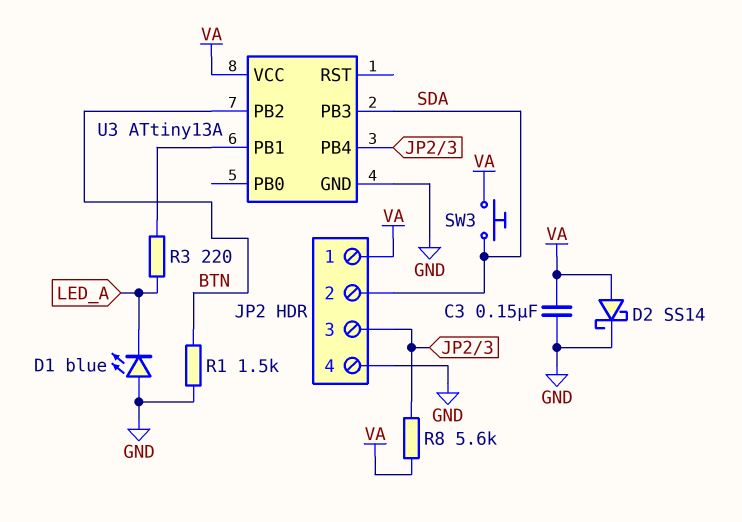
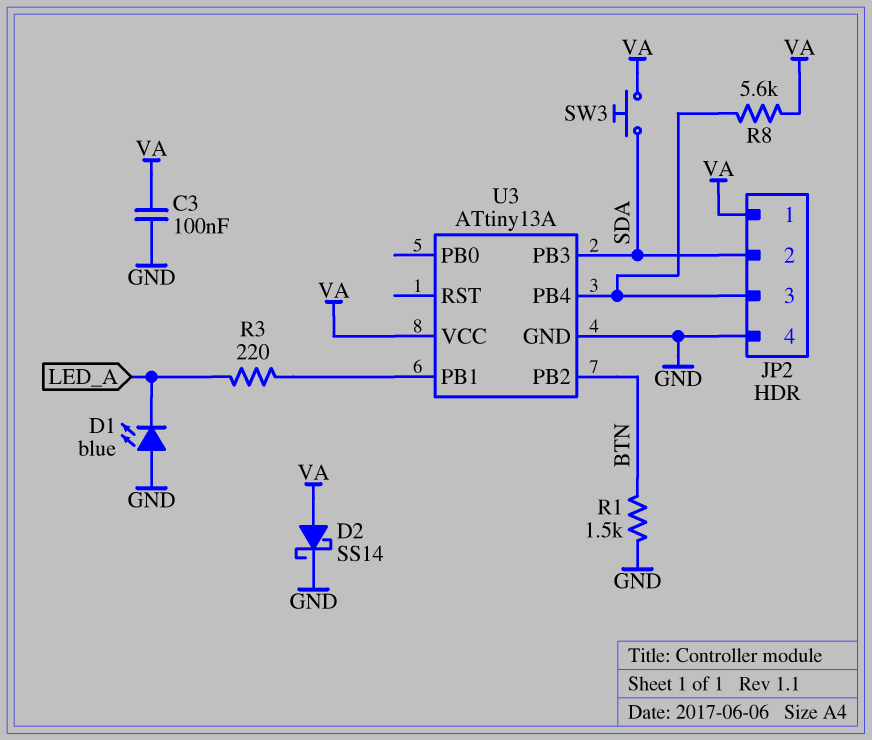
C3: 150nF (GND, VA) -> 100nF (GND, VA)

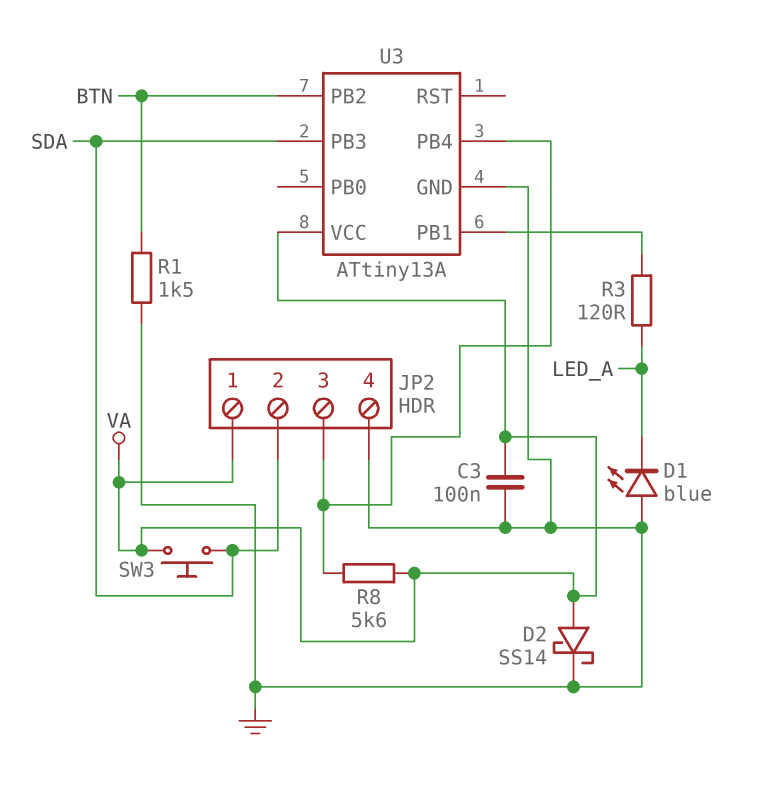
R3: 220 (LED_A, U3/PB1) -> 120 (LED_A, U3/PB1)

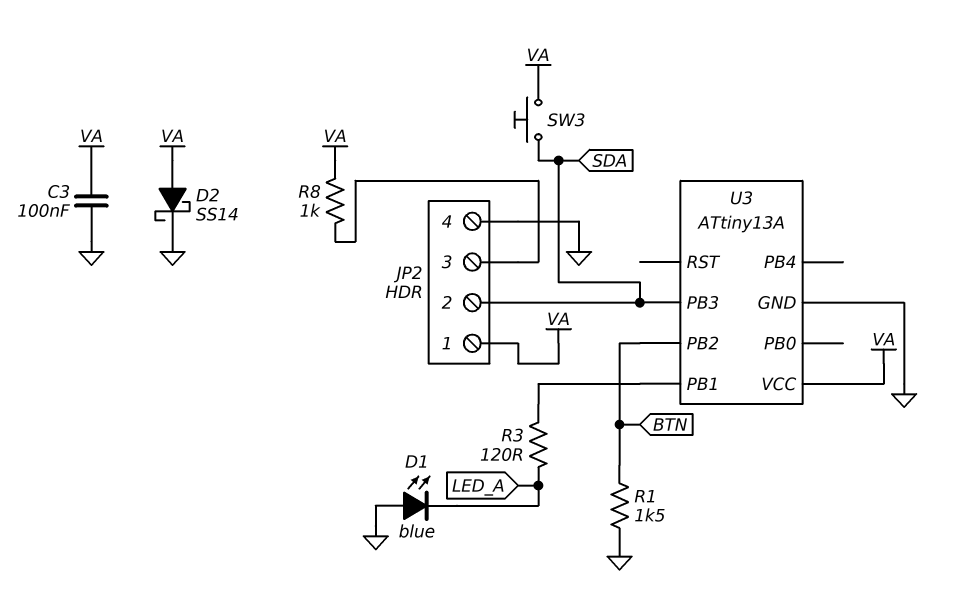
R8: 5.6k (JP2/3, VA) -> 1k (JP2/3, VA)
U3 pin PB4: JP2/3 -> none

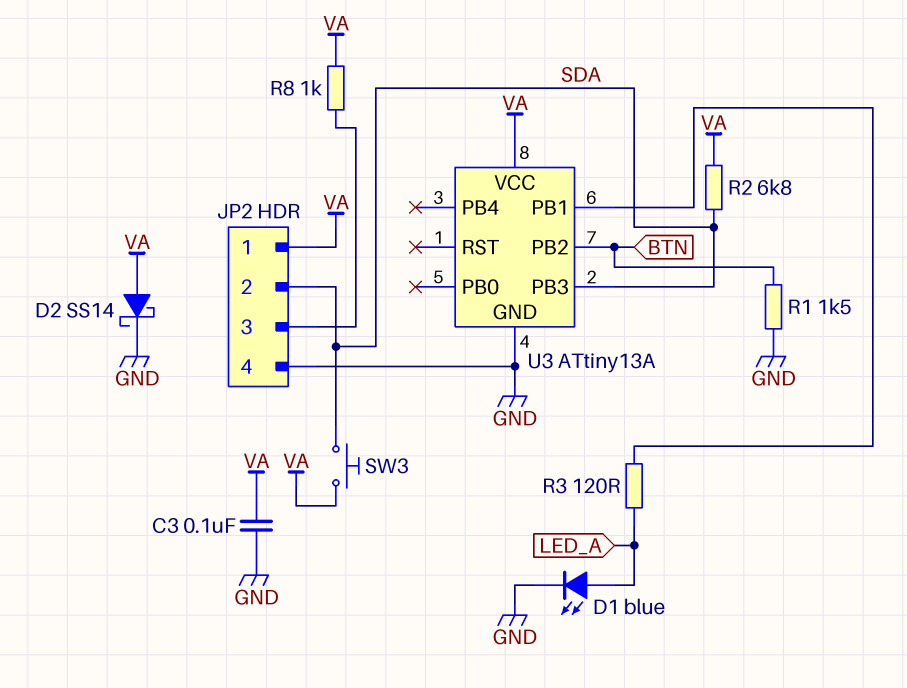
D1: LED blue (A GND, K LED_A) -> LED blue (A LED_A, K GND)
R2: none -> 6.8k (SDA, VA)

